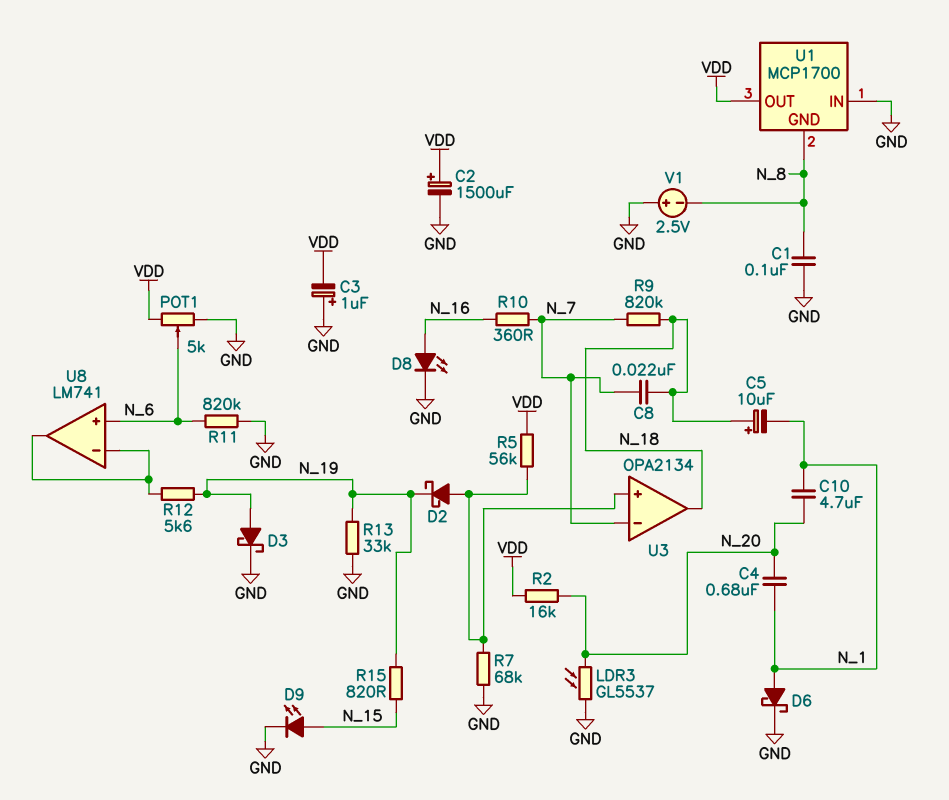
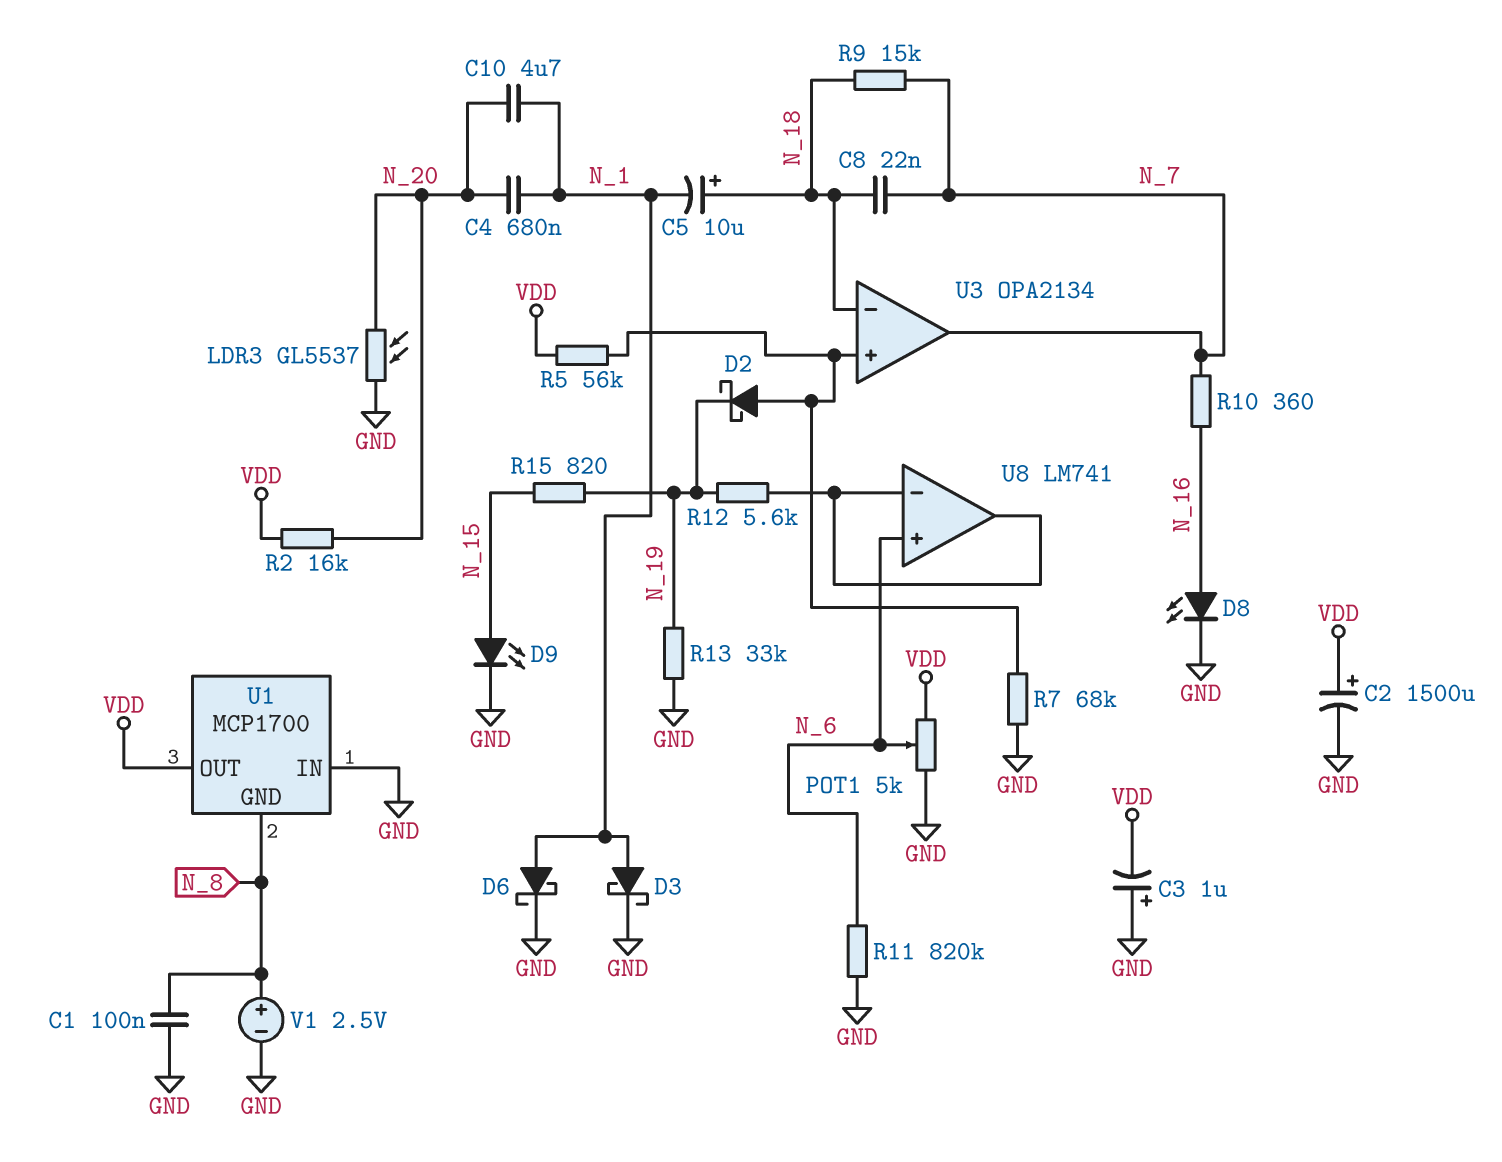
D3: schottky (A N_19, K GND) -> schottky (A N_1, K GND)
R9: 820k (N_7, N_18) -> 15k (N_7, N_18)
U3 pin in-: N_7 -> N_18
U3 pin out: N_18 -> N_7
V1: 2.5V (plus GND, minus N_8) -> 2.5V (plus N_8, minus GND)

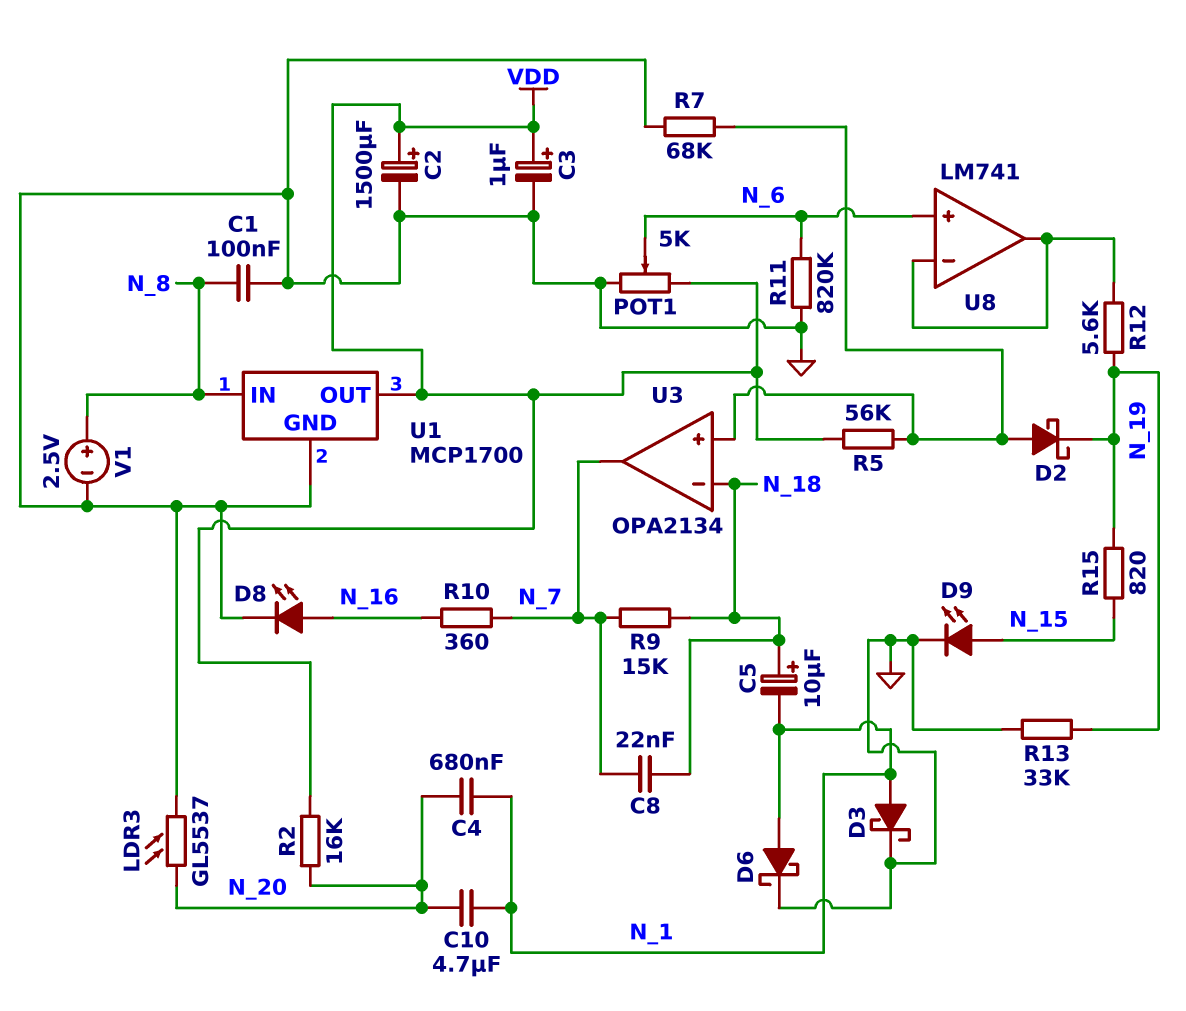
C3: 1uF (plus GND, minus VDD) -> 1uF (plus VDD, minus GND)
U1 pin GND: N_8 -> GND
U1 pin IN: GND -> N_8

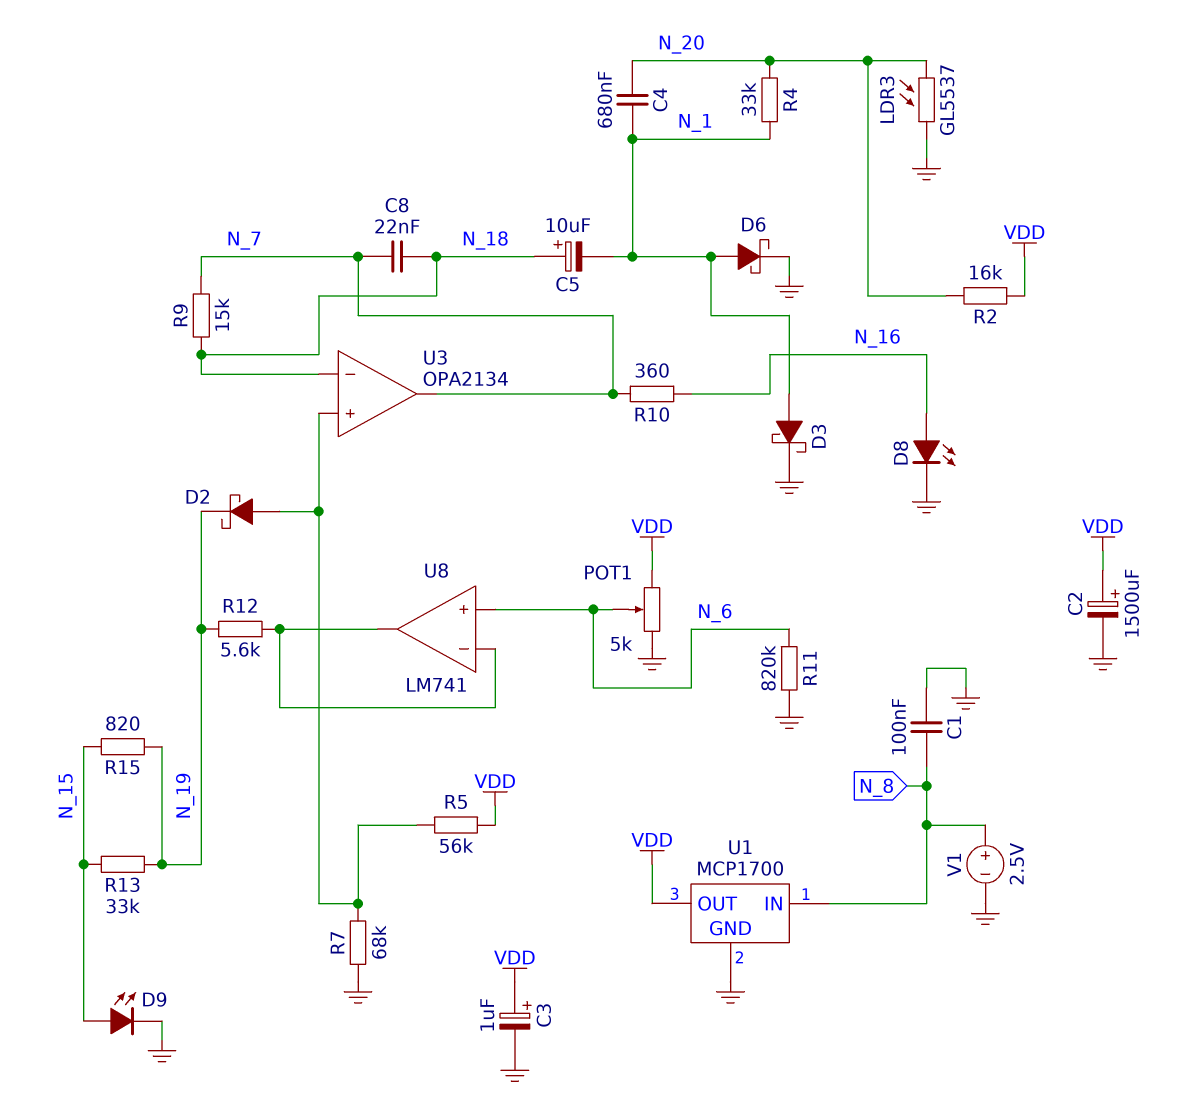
C10: 4.7uF (N_1, N_20) -> none
R4: none -> 33k (N_1, N_20)
R13: 33k (GND, N_19) -> 33k (N_15, N_19)

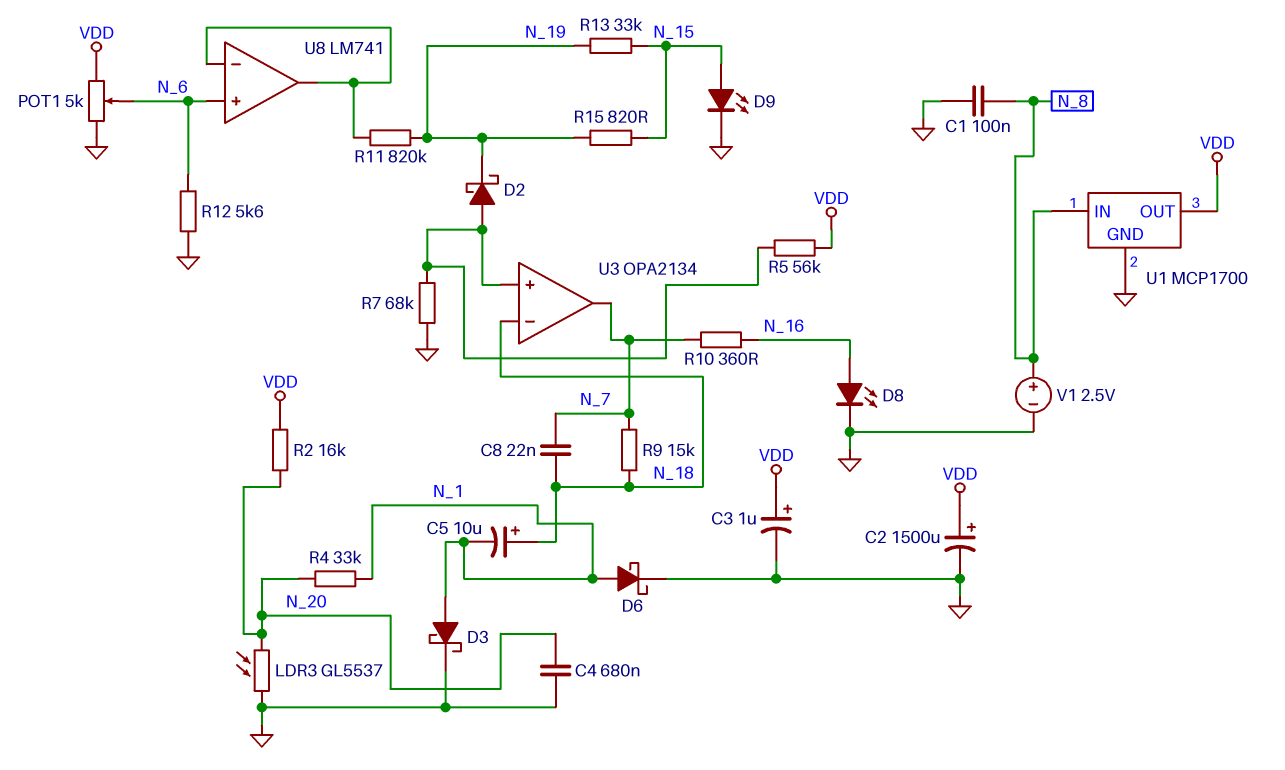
C4: 680nF (N_1, N_20) -> 680nF (GND, N_20)
R11: 820k (GND, N_6) -> 820k (N_19, U8/in-)
R12: 5.6k (N_19, U8/in-) -> 5.6k (GND, N_6)

